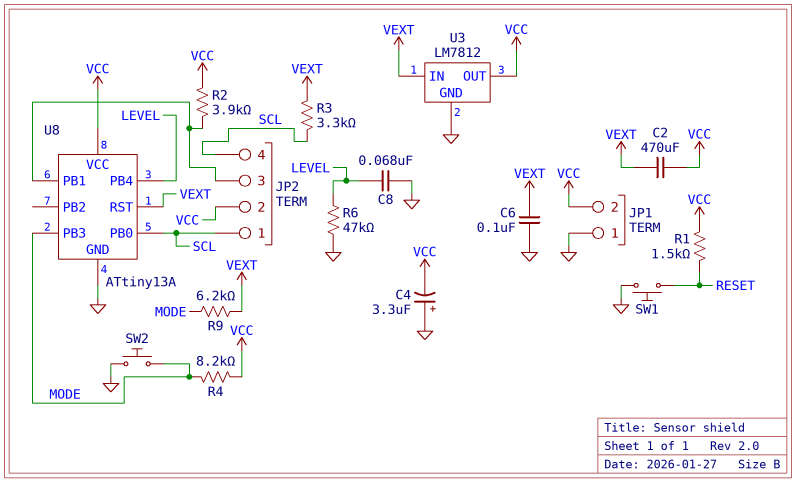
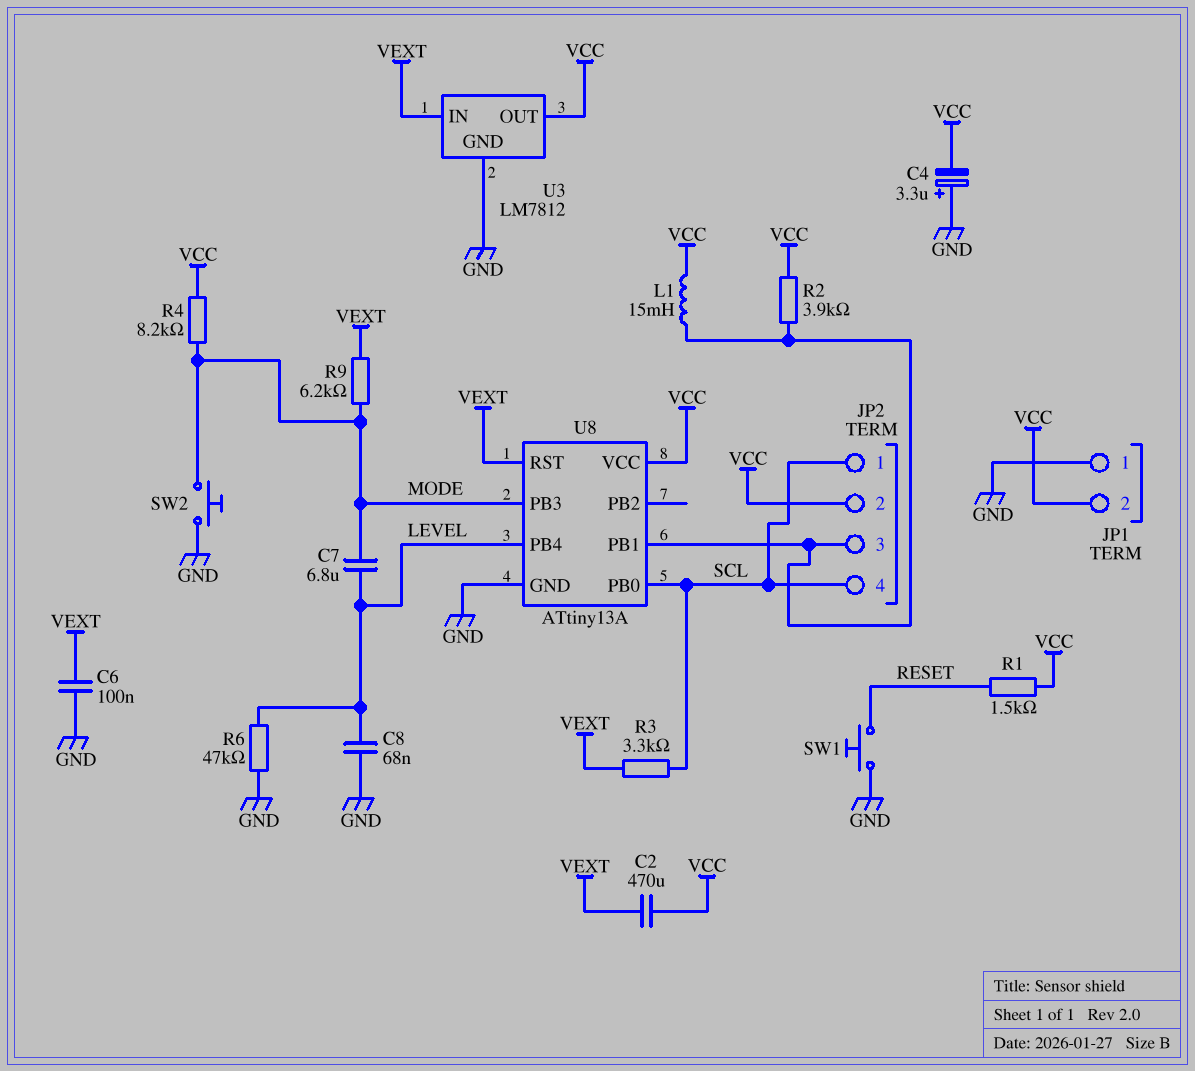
C7: none -> 6.8uF (LEVEL, MODE)
L1: none -> 15mH (JP2/3, VCC)

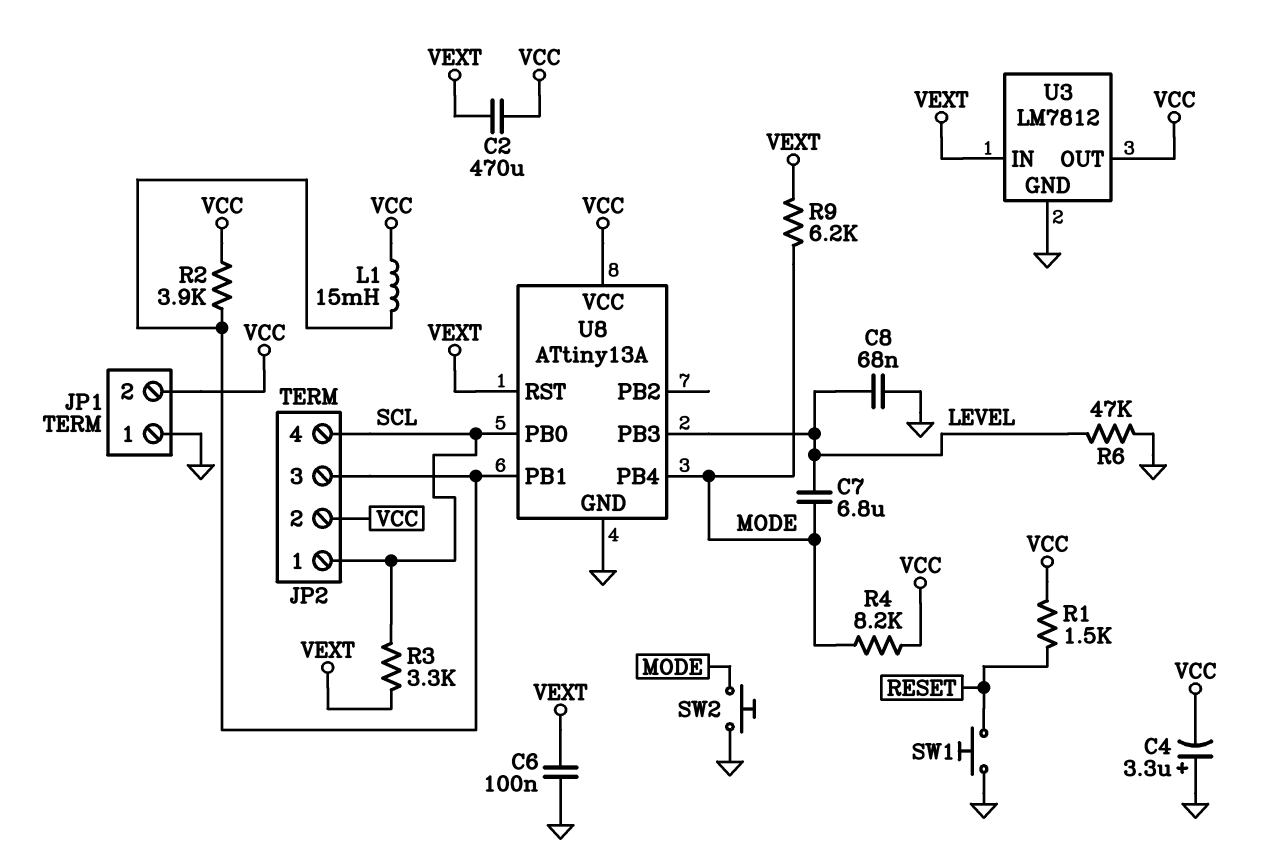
U8 pin PB3: MODE -> LEVEL
U8 pin PB4: LEVEL -> MODE

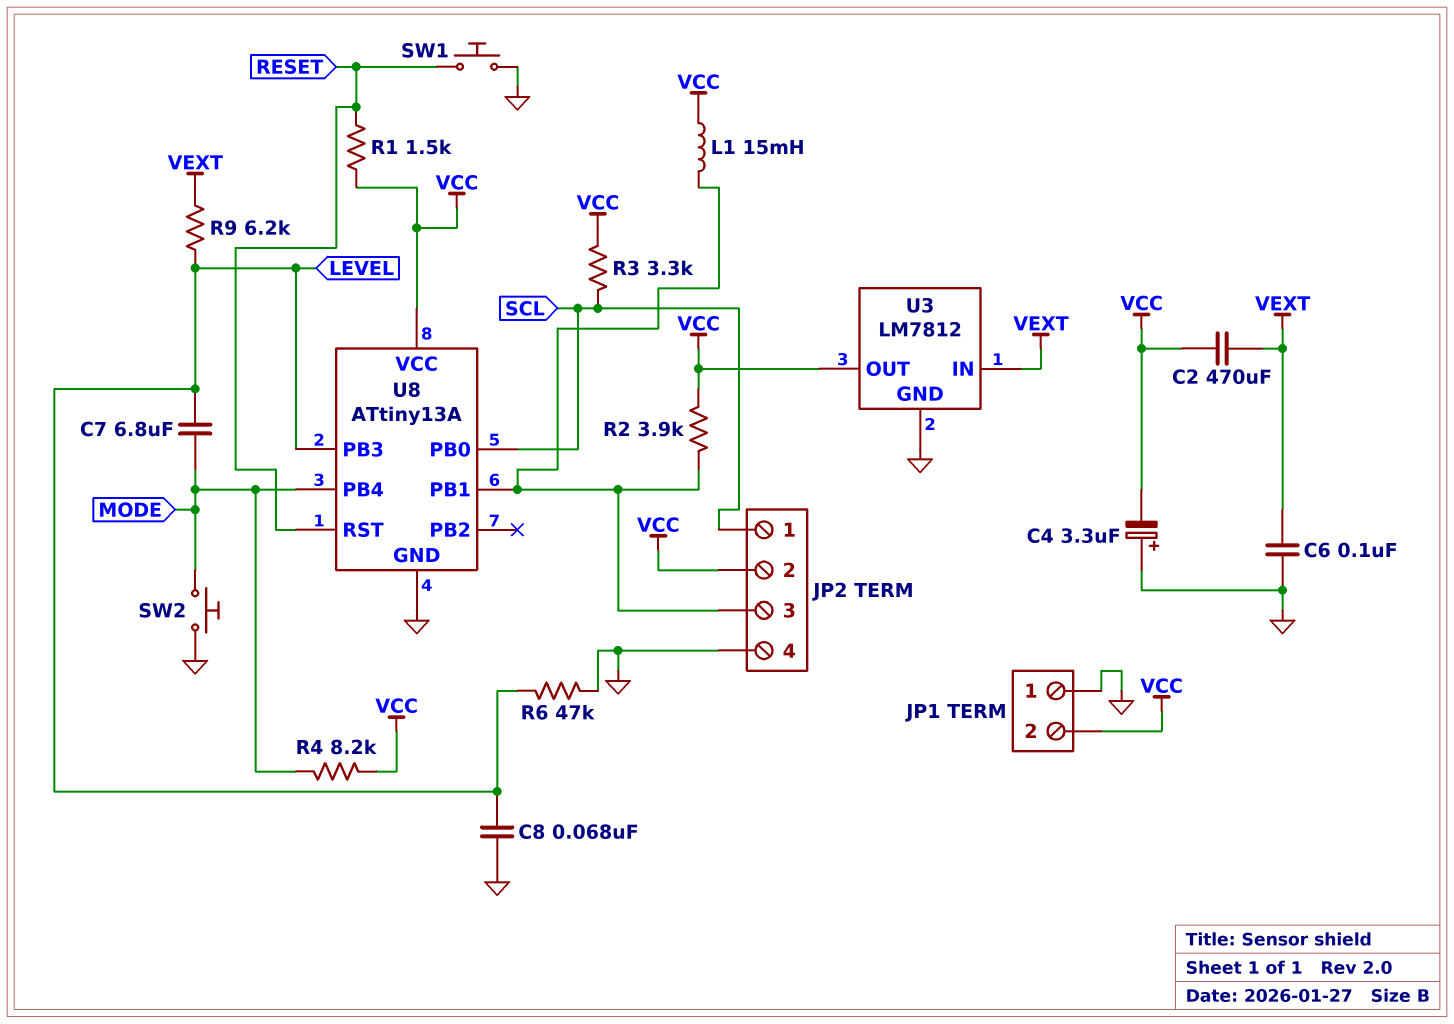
JP2 pin 4: SCL -> GND
R3: 3.3k (SCL, VEXT) -> 3.3k (SCL, VCC)
R9: 6.2k (MODE, VEXT) -> 6.2k (LEVEL, VEXT)
U8 pin RST: VEXT -> RESET

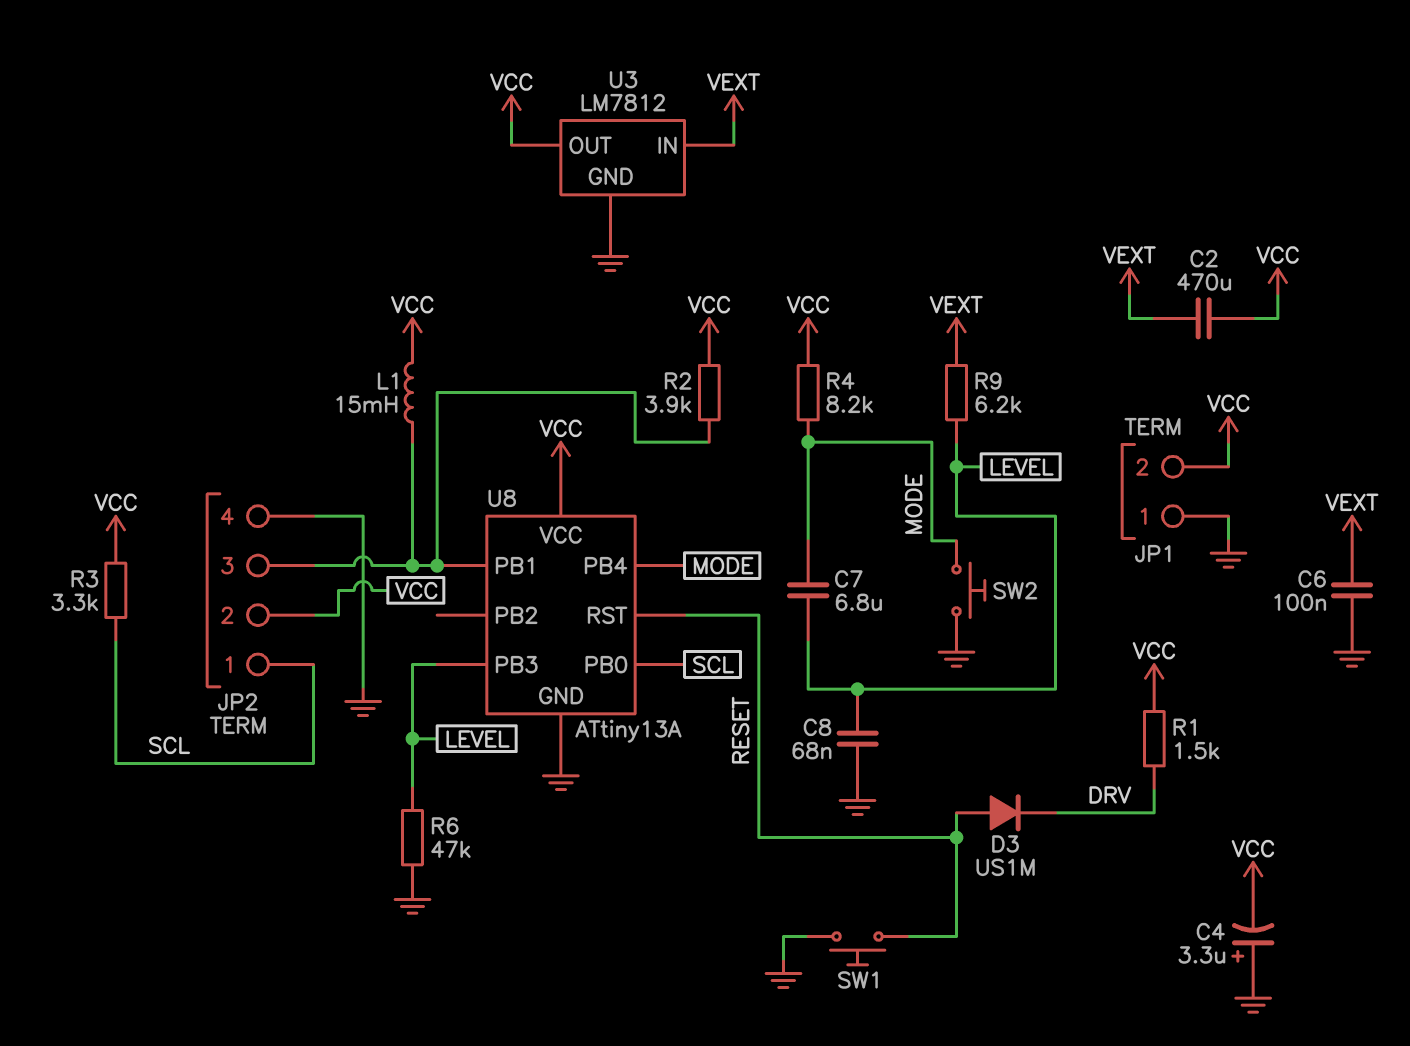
D3: none -> diode US1M (A RESET, K DRV)
R1: 1.5k (RESET, VCC) -> 1.5k (DRV, VCC)

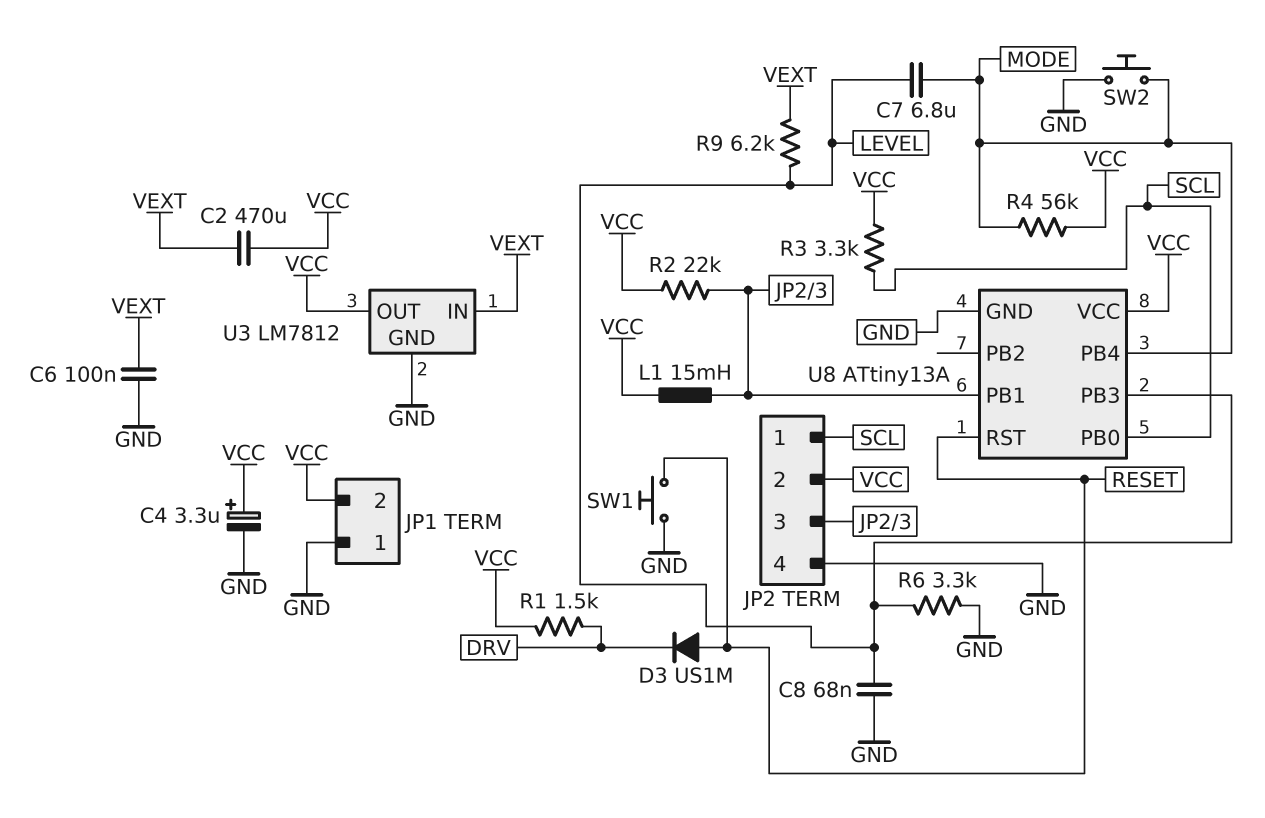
C4: 3.3uF (plus GND, minus VCC) -> 3.3uF (plus VCC, minus GND)
R2: 3.9k (JP2/3, VCC) -> 22k (JP2/3, VCC)
R4: 8.2k (MODE, VCC) -> 56k (MODE, VCC)
R6: 47k (GND, LEVEL) -> 3.3k (GND, LEVEL)

